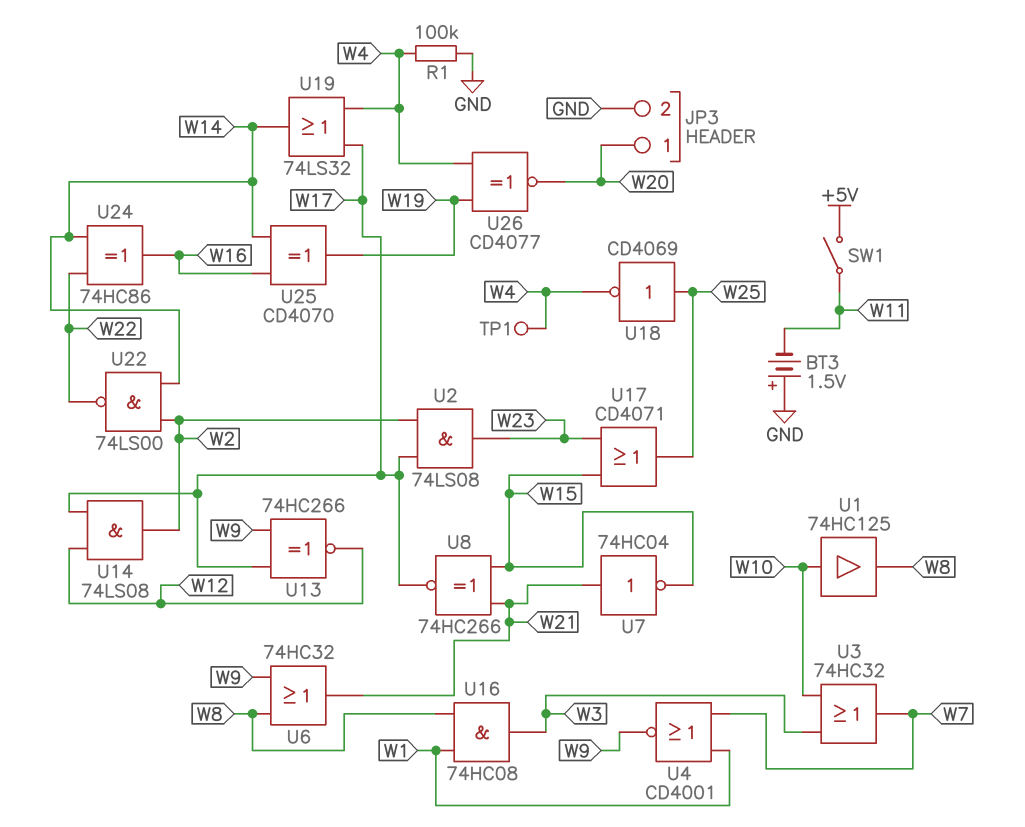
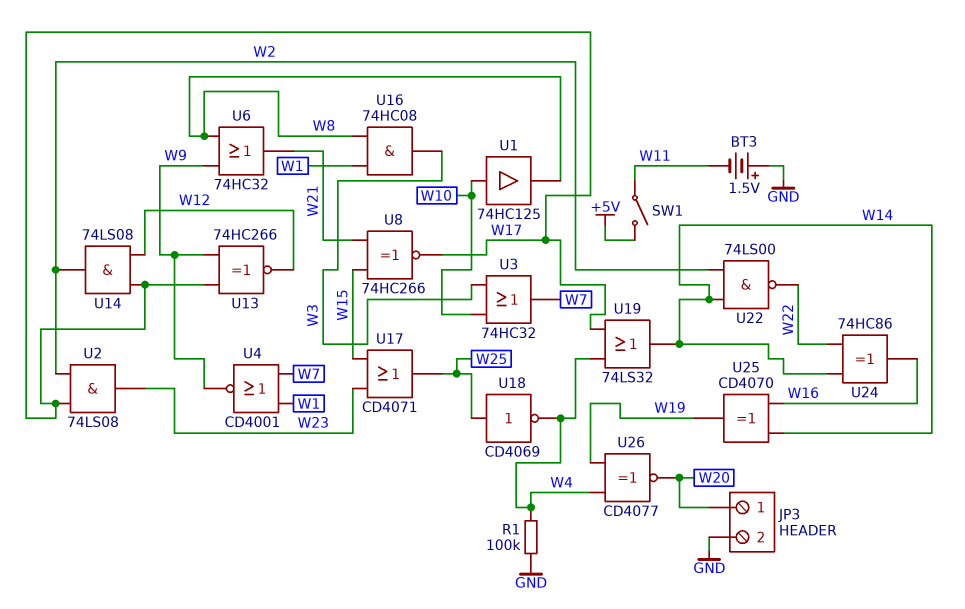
TP1: test point (W4) -> none
U7: NOT 74HC04 (in W21, out W15) -> none

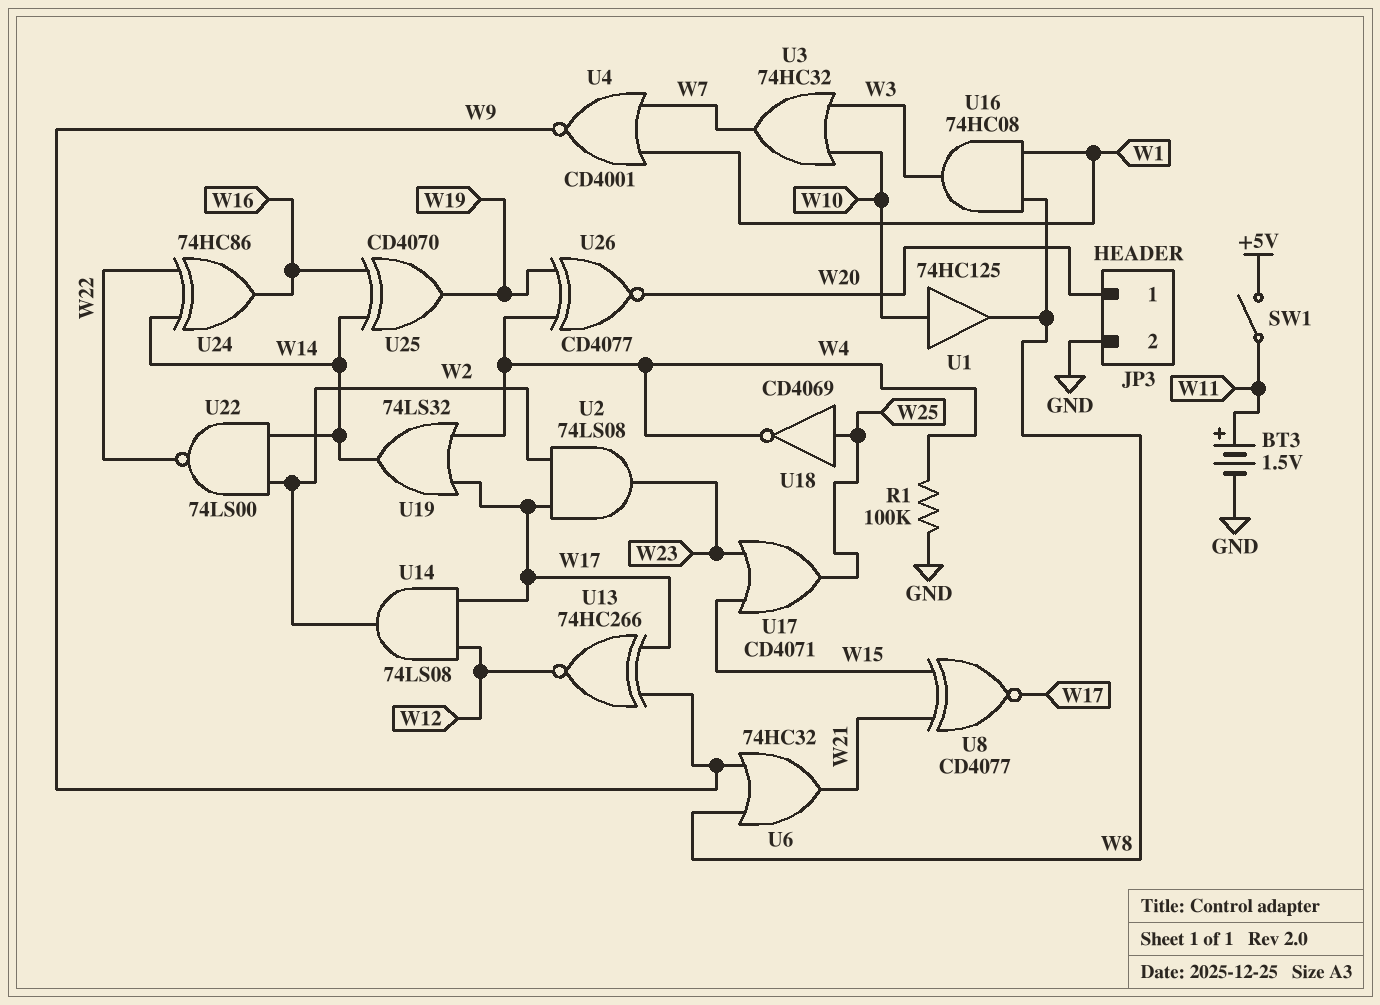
BT3: 1.5V (plus GND, minus W11) -> 1.5V (plus W11, minus GND)
U8: XNOR 74HC266 (in W15, in W21, out W17) -> XNOR CD4077 (in W15, in W21, out W17)

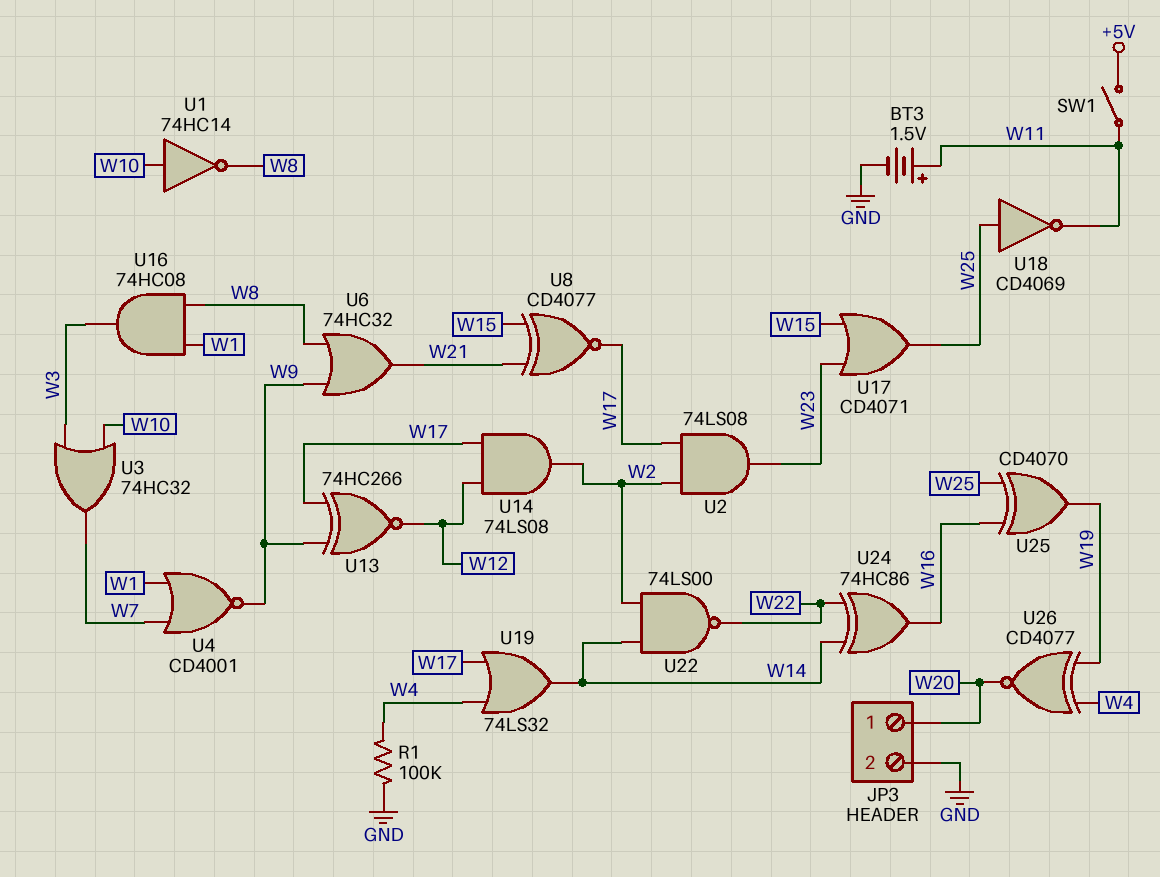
U1: buffer 74HC125 (in W10, out W8) -> NOT 74HC14 (in W10, out W8)
U18: NOT CD4069 (in W25, out W4) -> NOT CD4069 (in W25, out W11)
U25: XOR CD4070 (in W14, in W16, out W19) -> XOR CD4070 (in W16, in W25, out W19)

